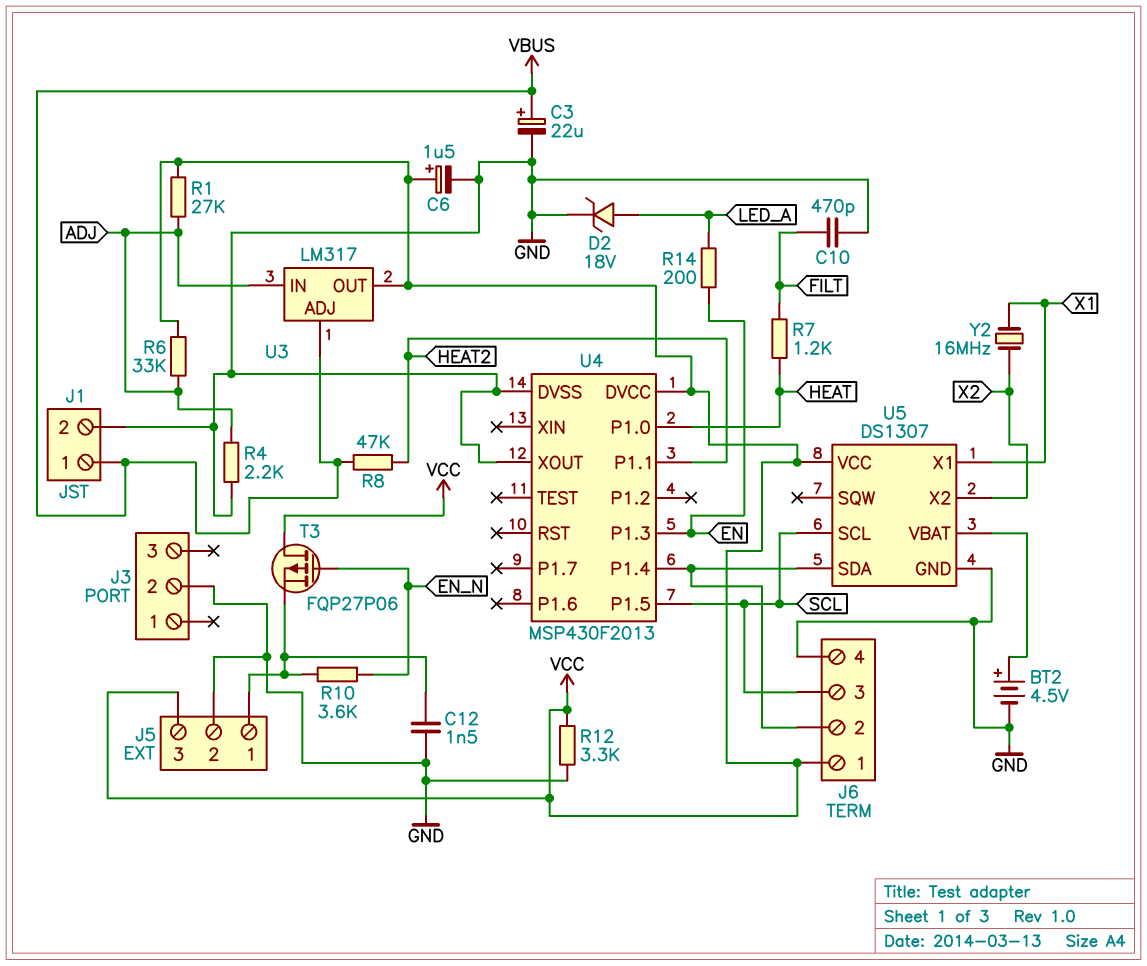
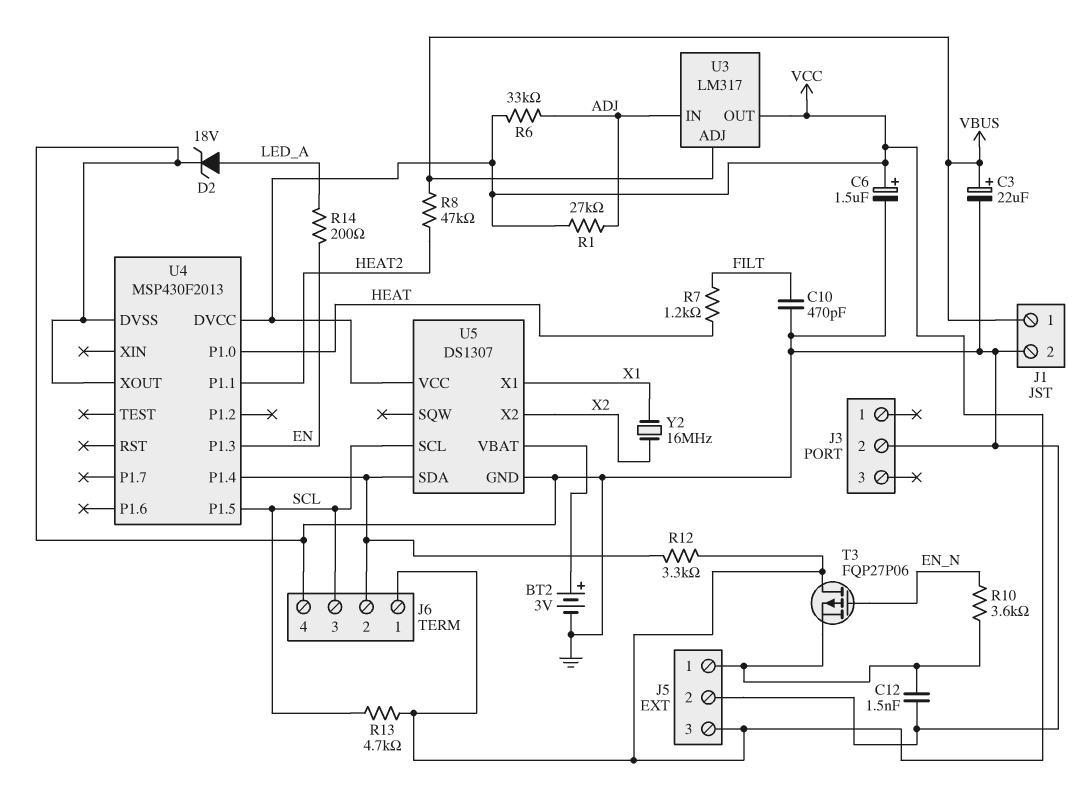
BT2: 4.5V (plus U5/VBAT, minus GND) -> 3V (plus U5/VBAT, minus GND)
R4: 2.2k (ADJ, GND) -> none
R12: 3.3k (GND, VCC) -> 3.3k (J6/2, VCC)
R13: none -> 4.7k (SCL, VCC)

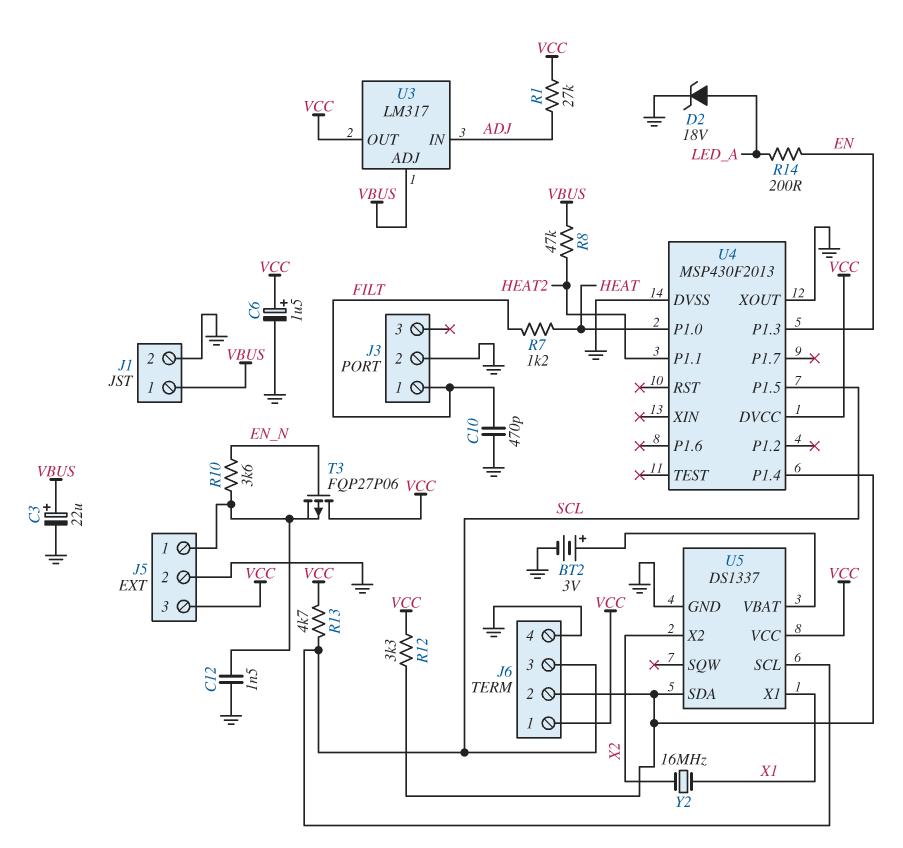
J3 pin 1: none -> FILT
R6: 33k (ADJ, VCC) -> none
U5: DS1307 -> DS1337

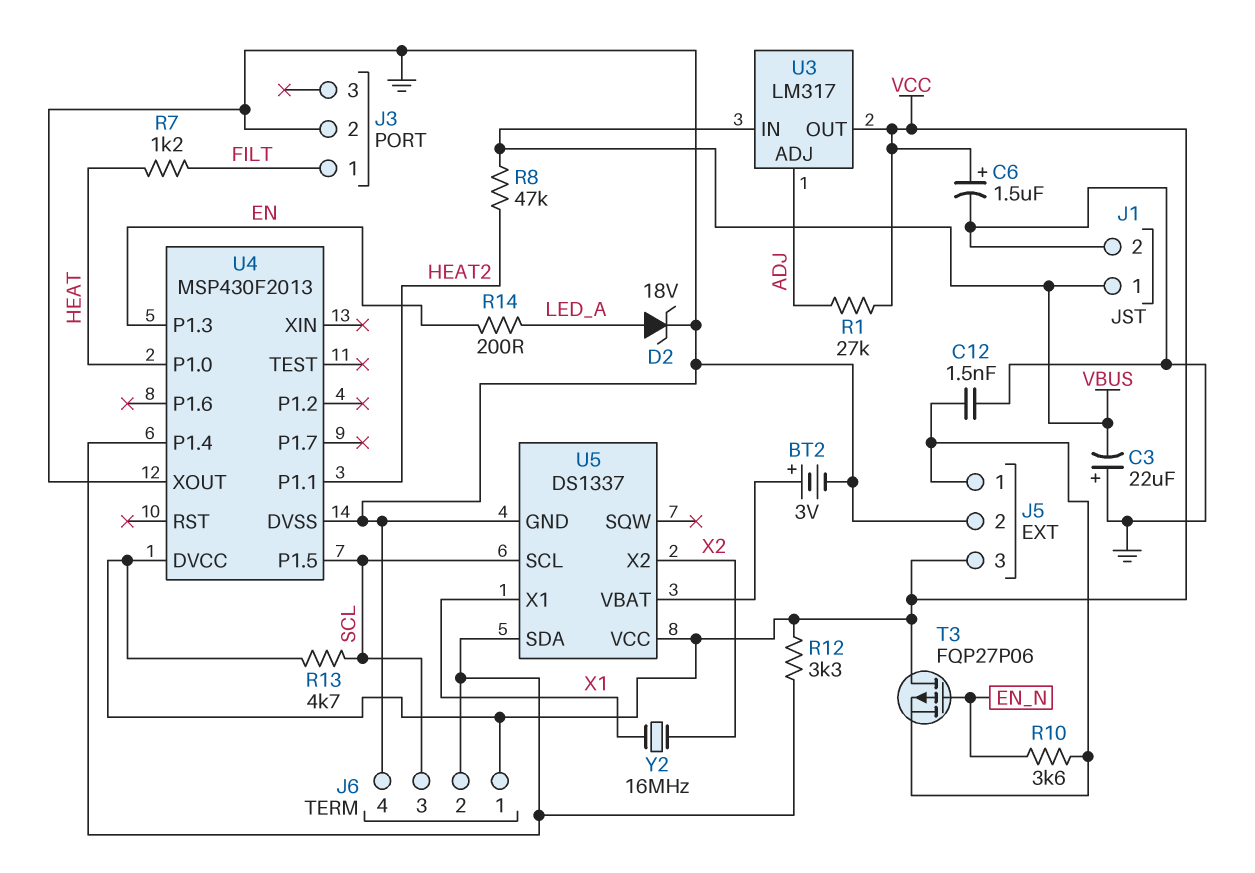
C3: 22uF (plus VBUS, minus GND) -> 22uF (plus GND, minus VBUS)
C10: 470pF (FILT, GND) -> none
U3 pin ADJ: VBUS -> ADJ
U3 pin IN: ADJ -> VBUS

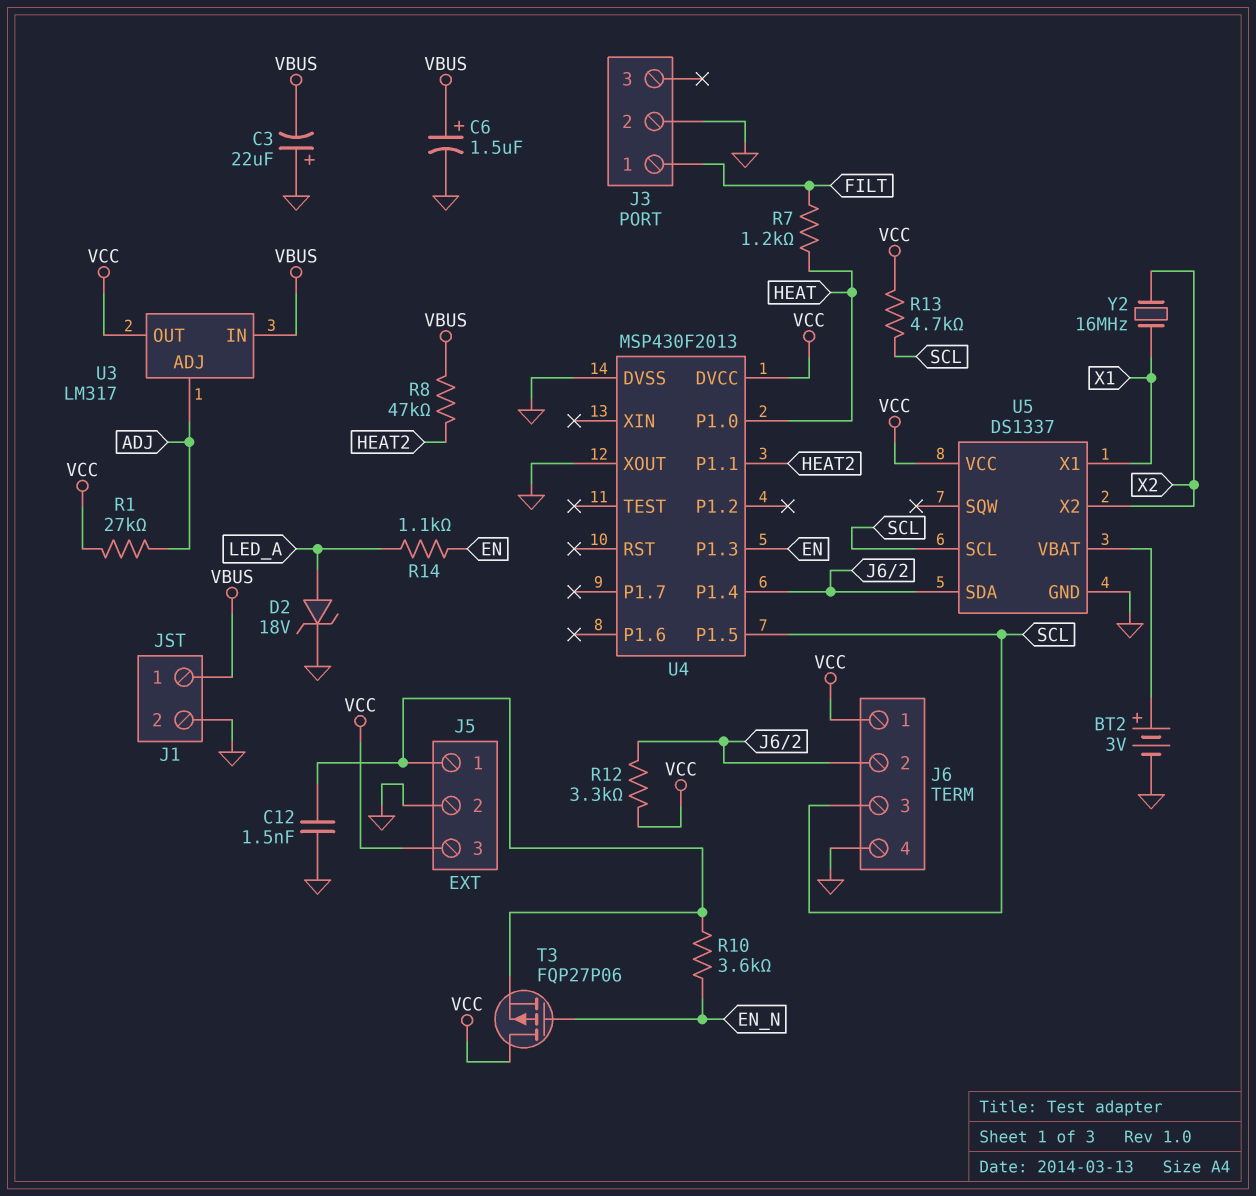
C6: 1.5uF (plus VCC, minus GND) -> 1.5uF (plus VBUS, minus GND)
R14: 200 (EN, LED_A) -> 1.1k (EN, LED_A)

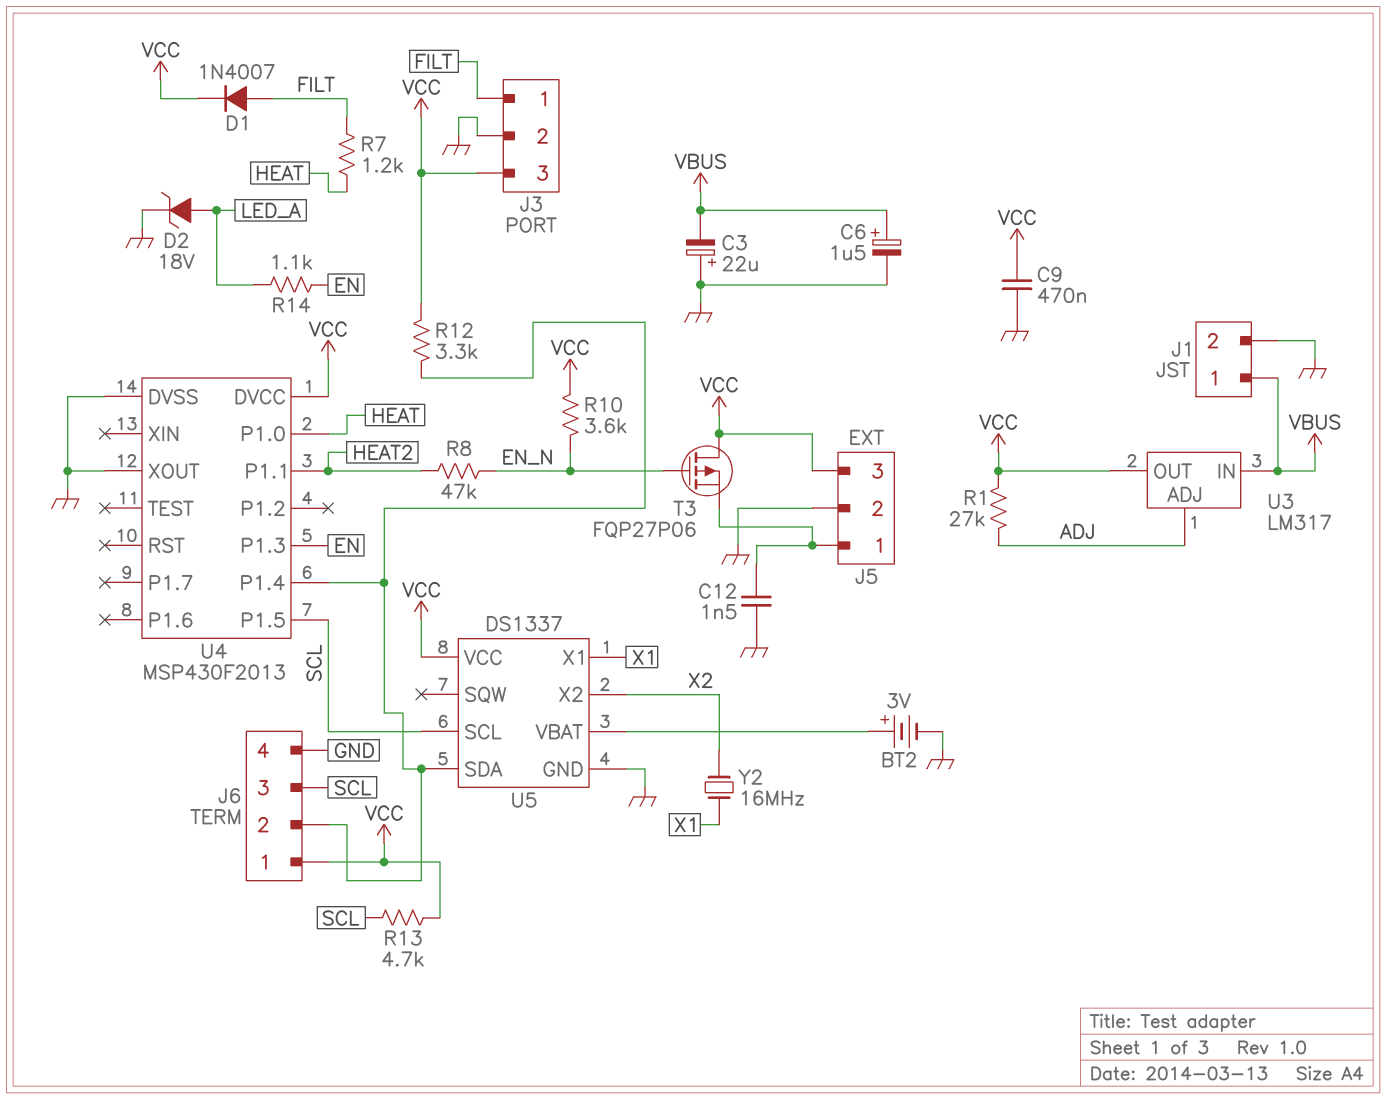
C9: none -> 470nF (GND, VCC)
D1: none -> diode 1N4007 (A FILT, K VCC)
J3 pin 3: none -> VCC
R8: 47k (HEAT2, VBUS) -> 47k (EN_N, HEAT2)
R10: 3.6k (EN_N, J5/1) -> 3.6k (EN_N, VCC)

